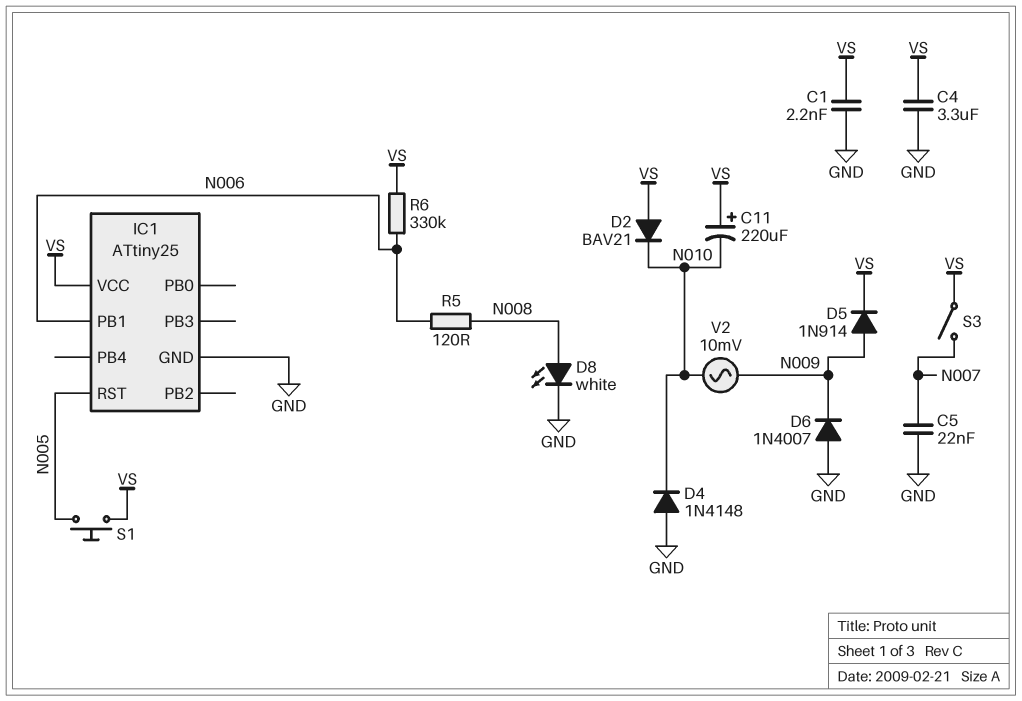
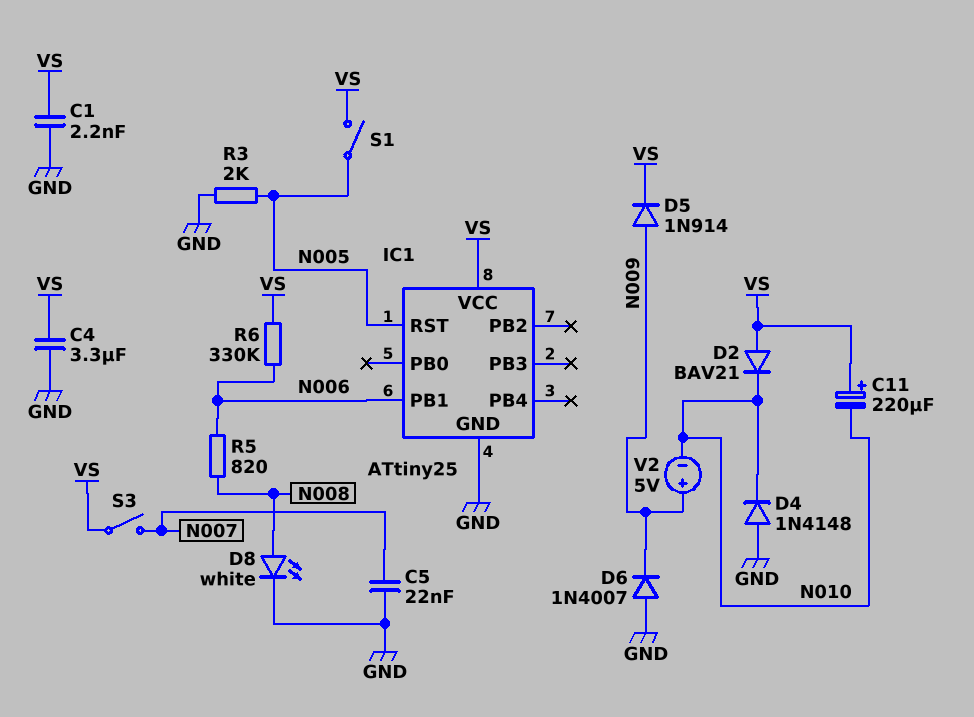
R3: none -> 2k (GND, N005)
R5: 120 (N006, N008) -> 820 (N006, N008)
S1: button (N005, VS) -> switch (N005, VS)
V2: AC 10mV (N009, N010) -> 5V (plus N009, minus N010)

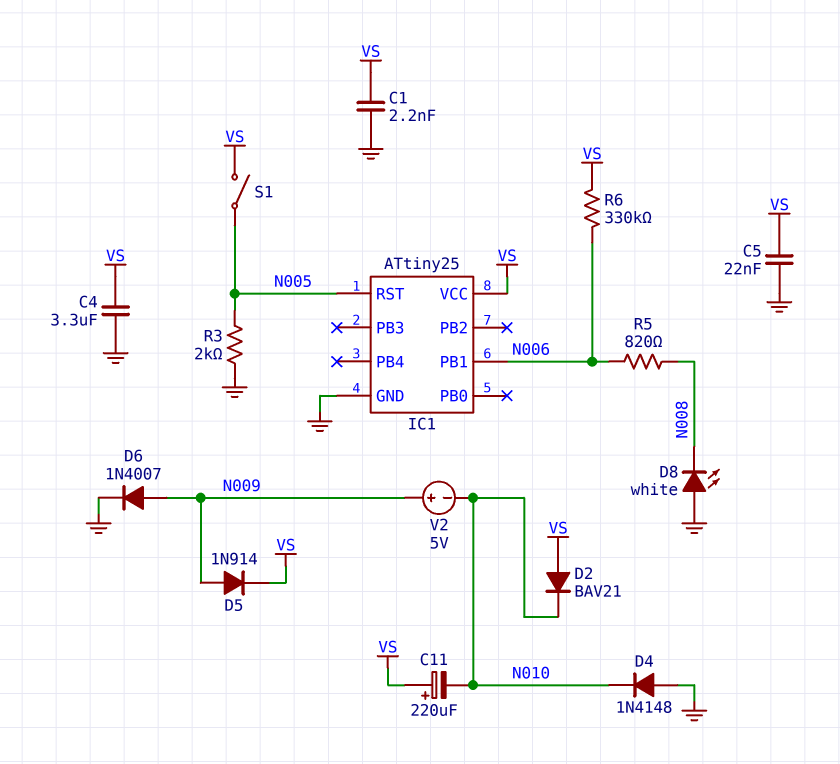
C5: 22nF (GND, N007) -> 22nF (GND, VS)
D6: diode 1N4007 (A GND, K N009) -> diode 1N4007 (A N009, K GND)
D8: LED white (A N008, K GND) -> LED white (A GND, K N008)
S3: switch (N007, VS) -> none

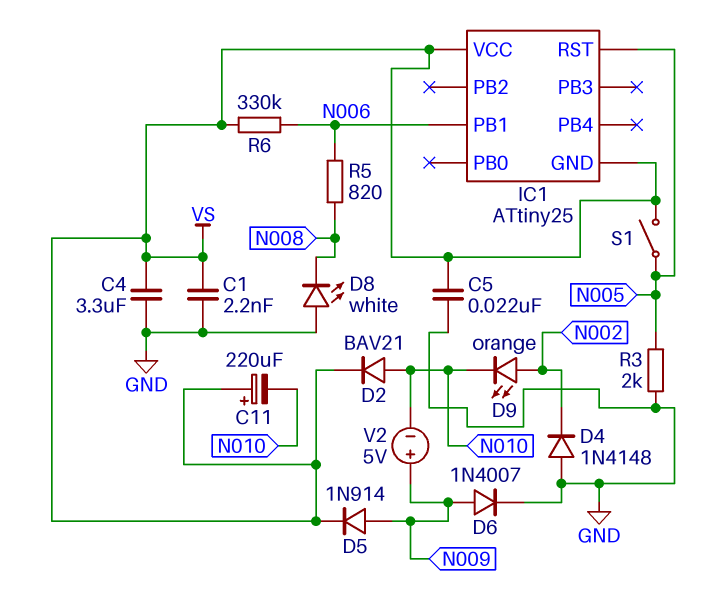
D2: diode BAV21 (A VS, K N010) -> diode BAV21 (A N010, K VS)
D4: diode 1N4148 (A GND, K N010) -> diode 1N4148 (A GND, K N002)
D9: none -> LED orange (A N002, K N010)
IC1 pin GND: GND -> VS

